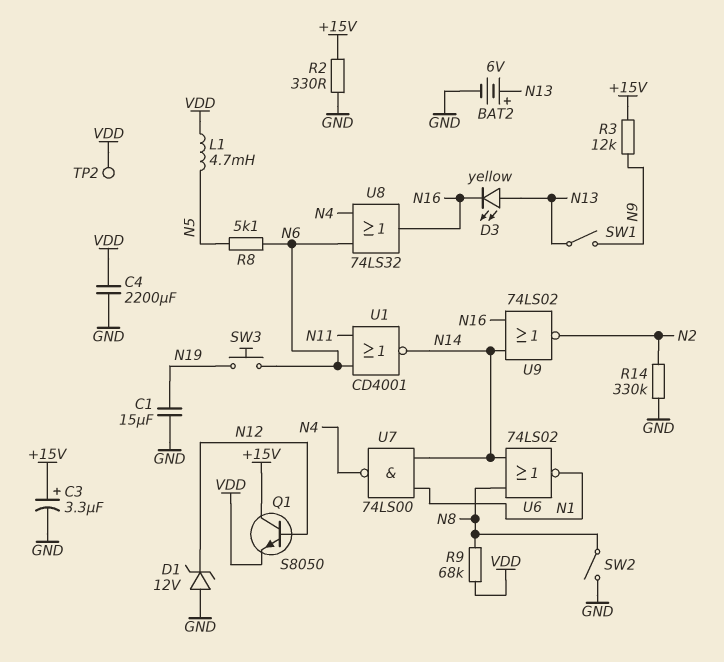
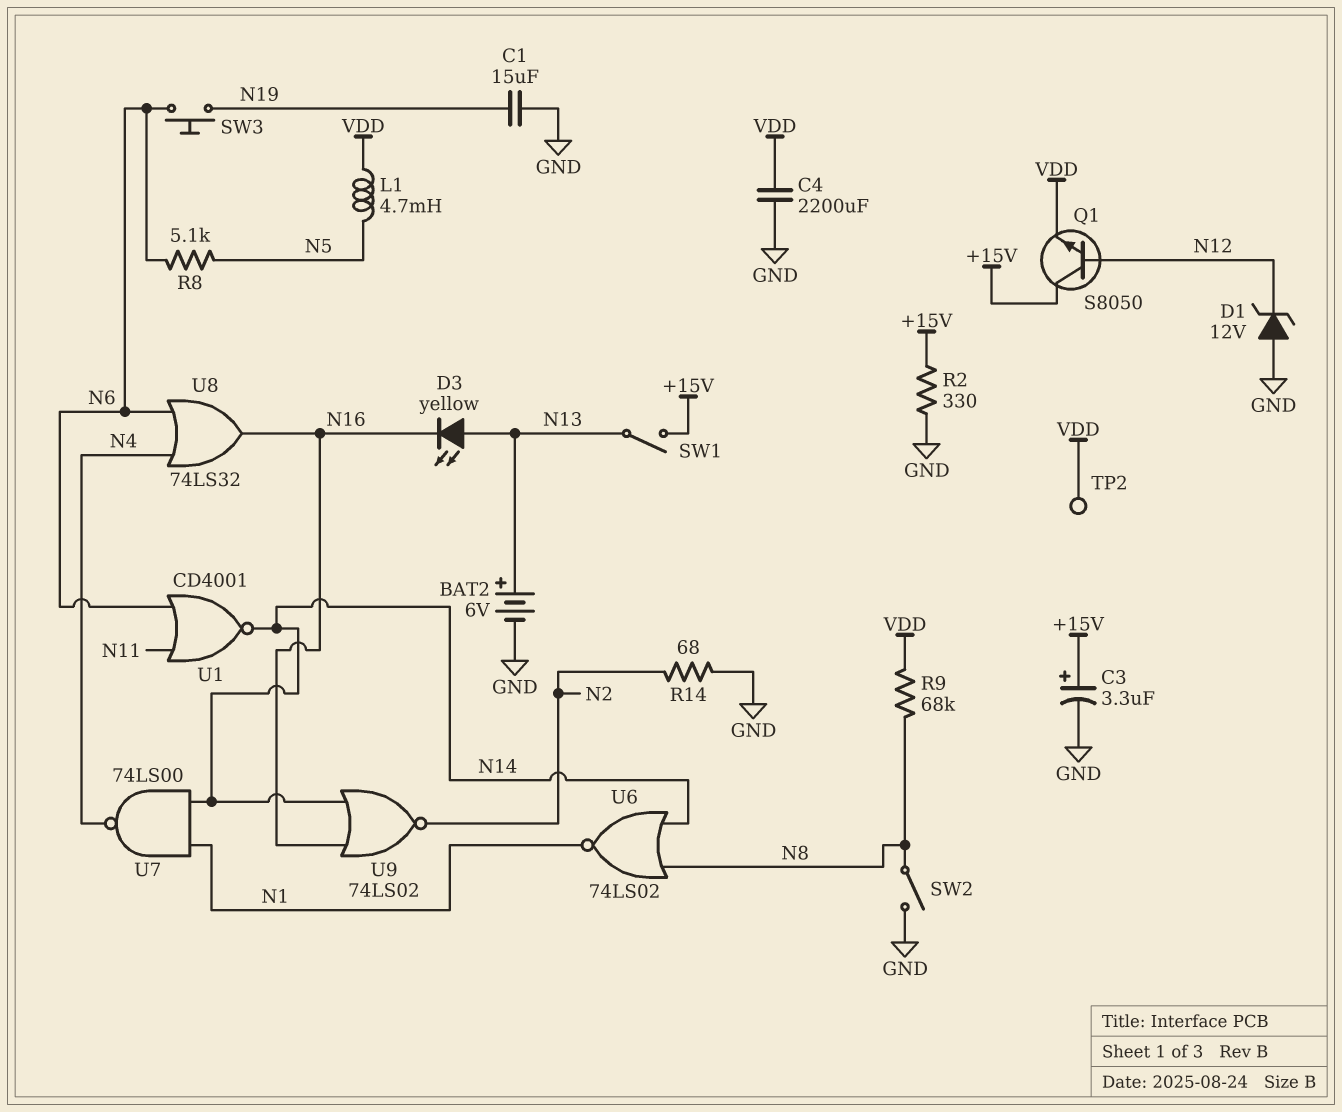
R3: 12k (+15V, N9) -> none
R14: 330k (GND, N2) -> 68 (GND, N2)
SW1: switch (N9, N13) -> switch (+15V, N13)

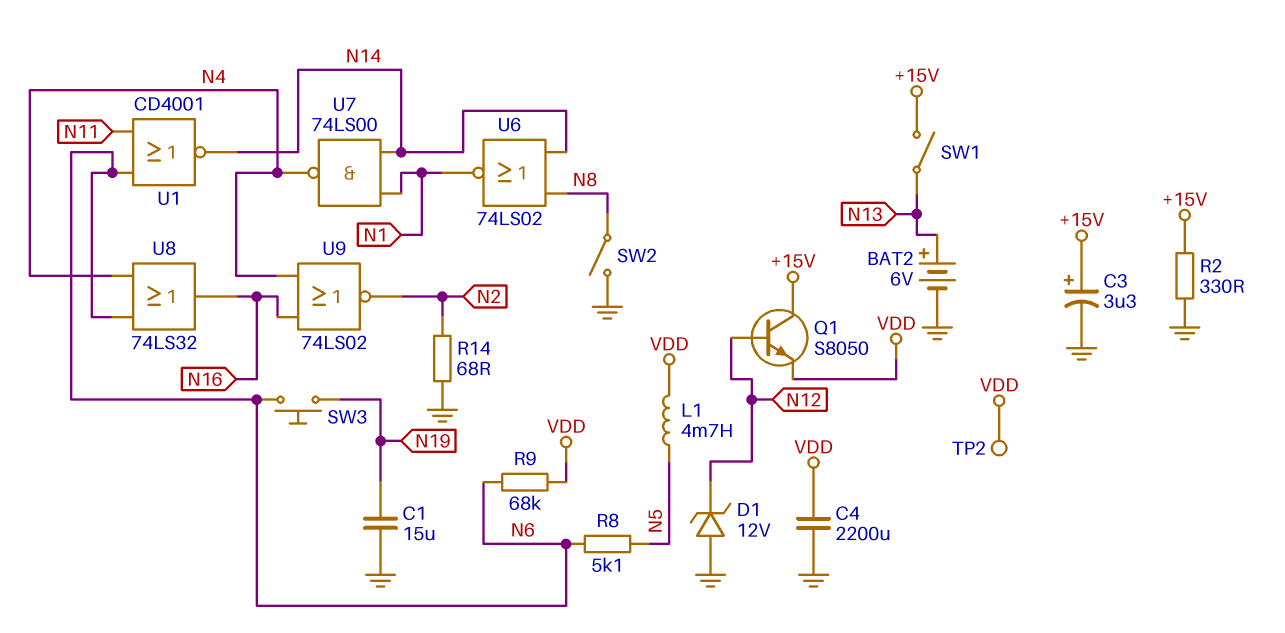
D3: LED yellow (A N13, K N16) -> none
R9: 68k (N8, VDD) -> 68k (N6, VDD)
U9: NOR 74LS02 (in N14, in N16, out N2) -> NOR 74LS02 (in N4, in N16, out N2)

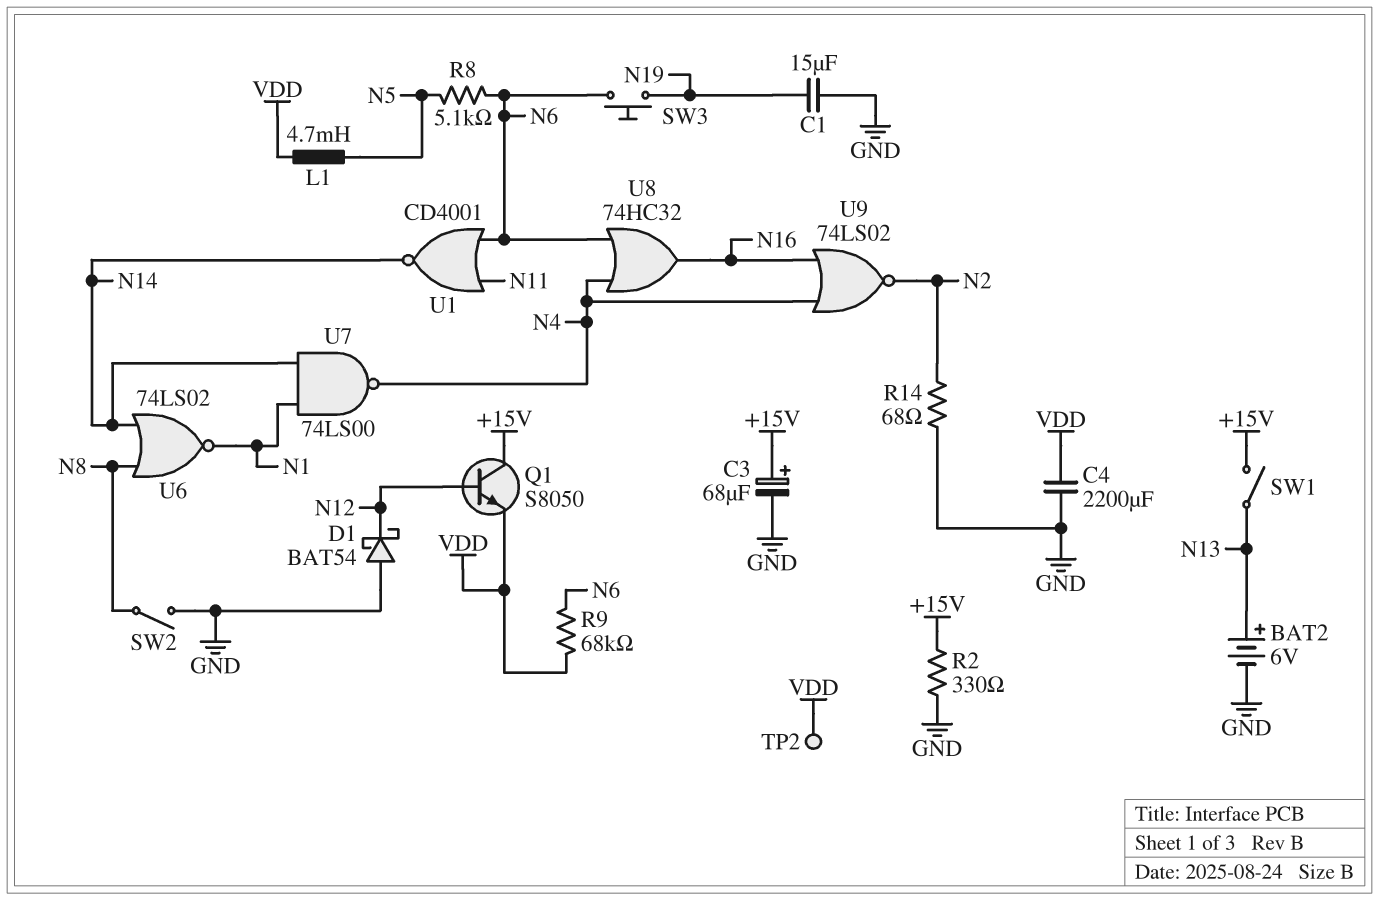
C3: 3.3uF (plus +15V, minus GND) -> 68uF (plus +15V, minus GND)
D1: zener 12V (A GND, K N12) -> schottky BAT54 (A GND, K N12)
U8: OR 74LS32 (in N4, in N6, out N16) -> OR 74HC32 (in N4, in N6, out N16)

